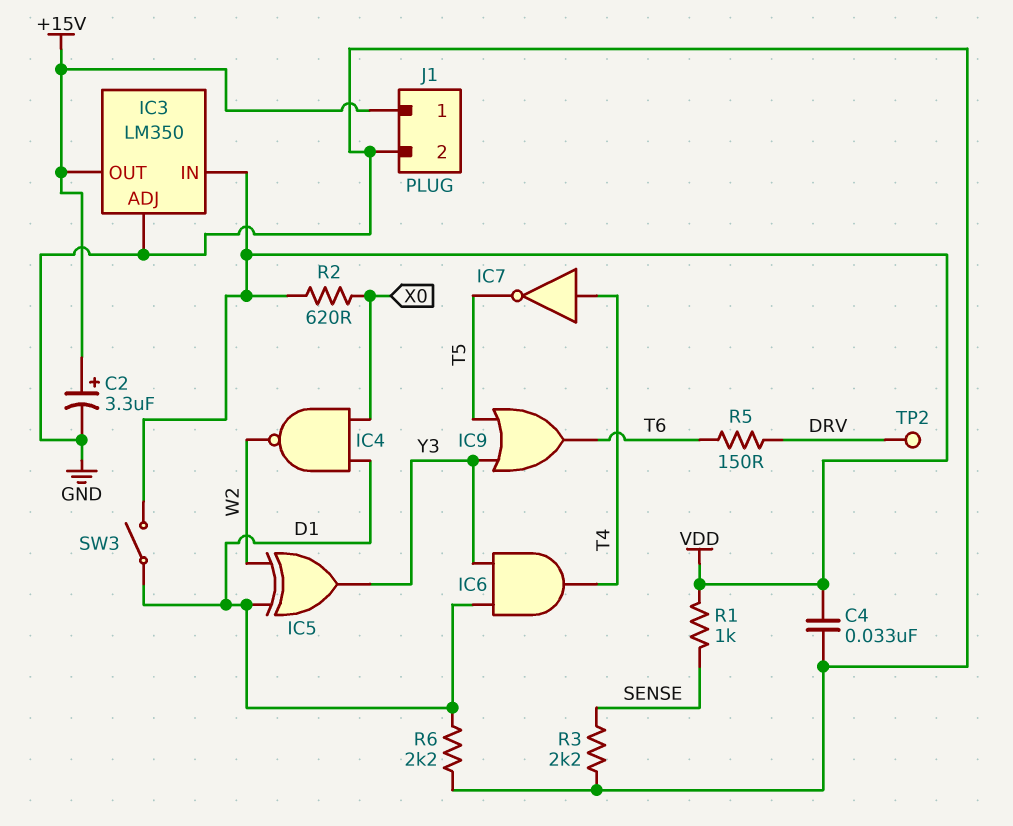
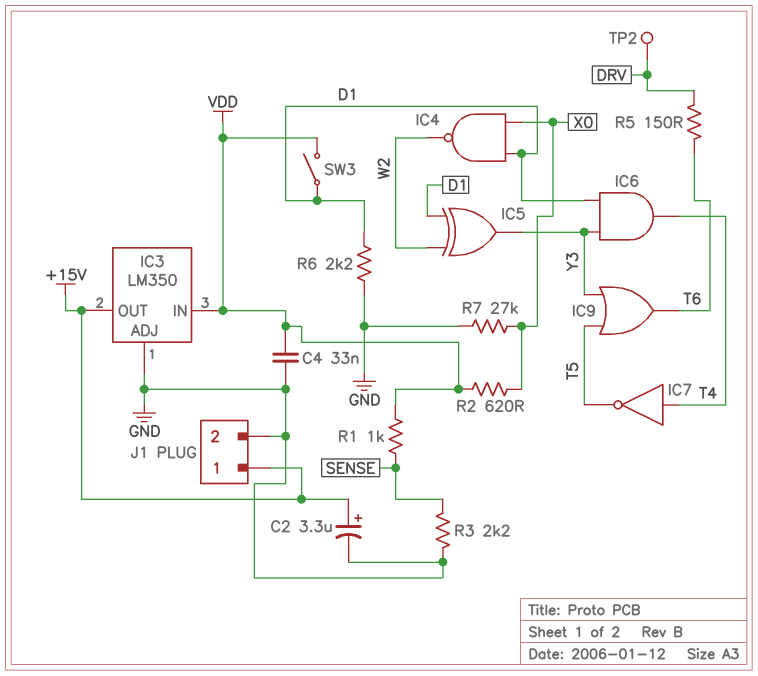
R7: none -> 27k (GND, X0)

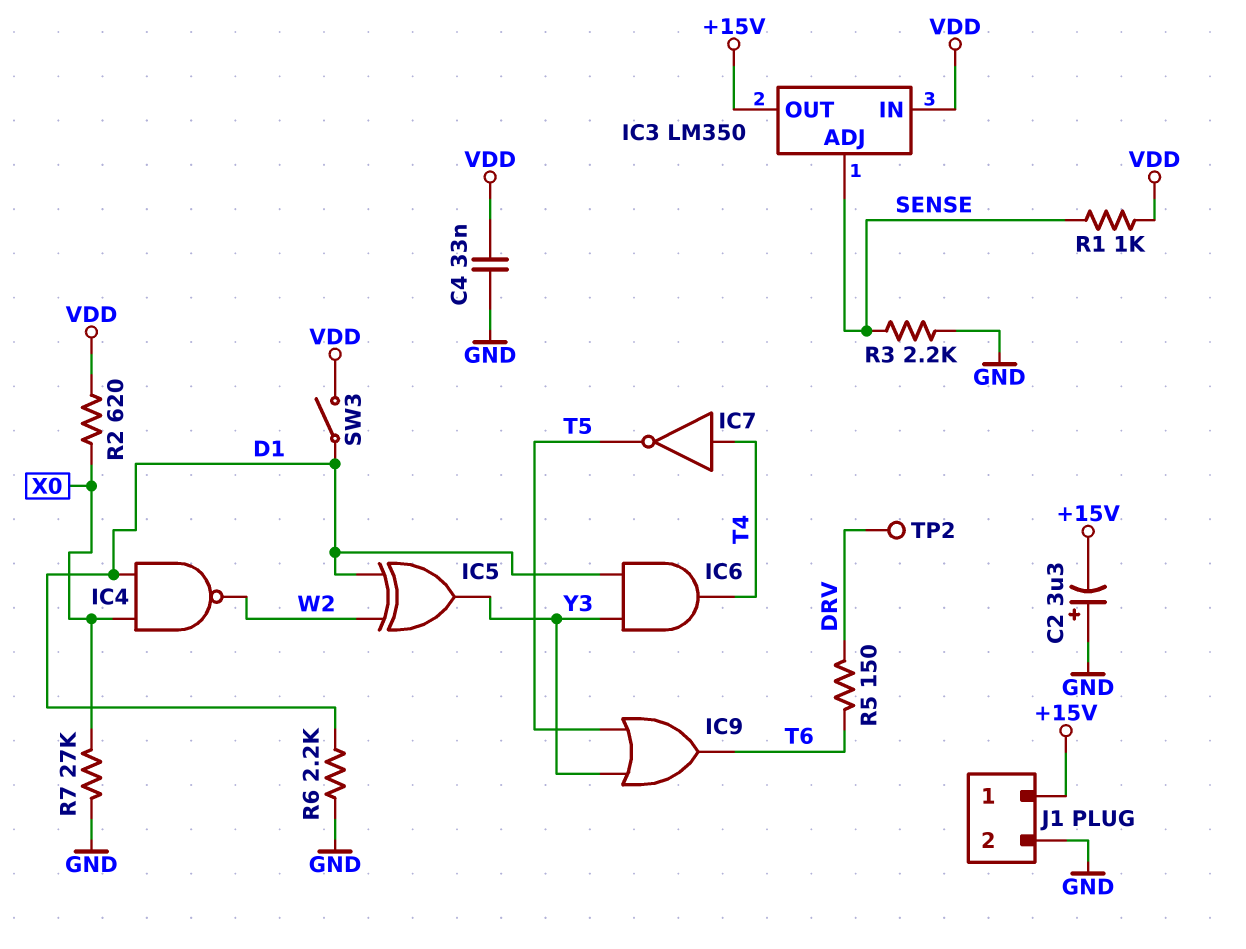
C2: 3.3uF (plus +15V, minus GND) -> 3.3uF (plus GND, minus +15V)
IC3 pin ADJ: GND -> SENSE

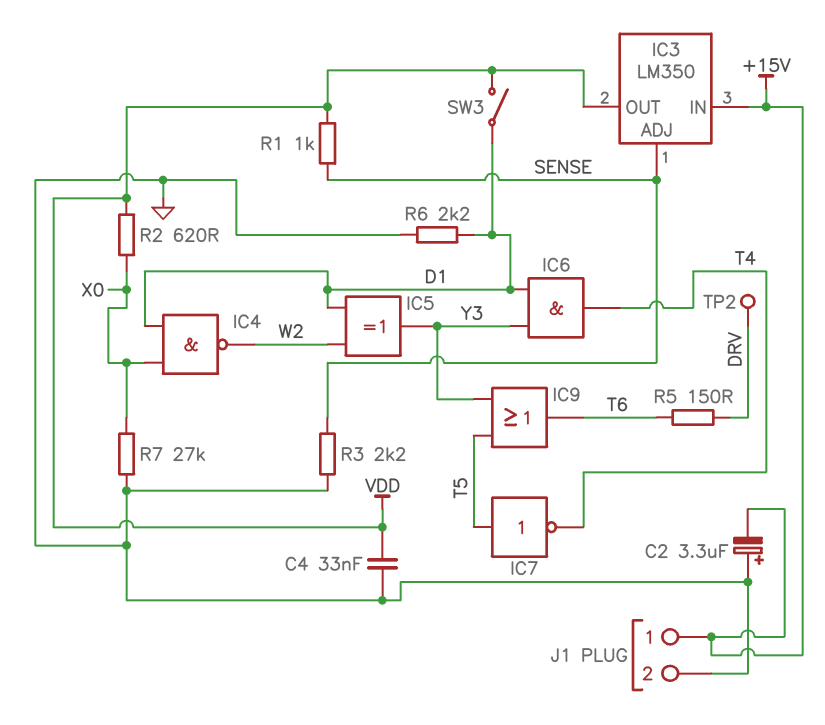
IC3 pin IN: VDD -> +15V
IC3 pin OUT: +15V -> VDD
IC7: NOT (in T4, out T5) -> NOT (in T5, out T4)

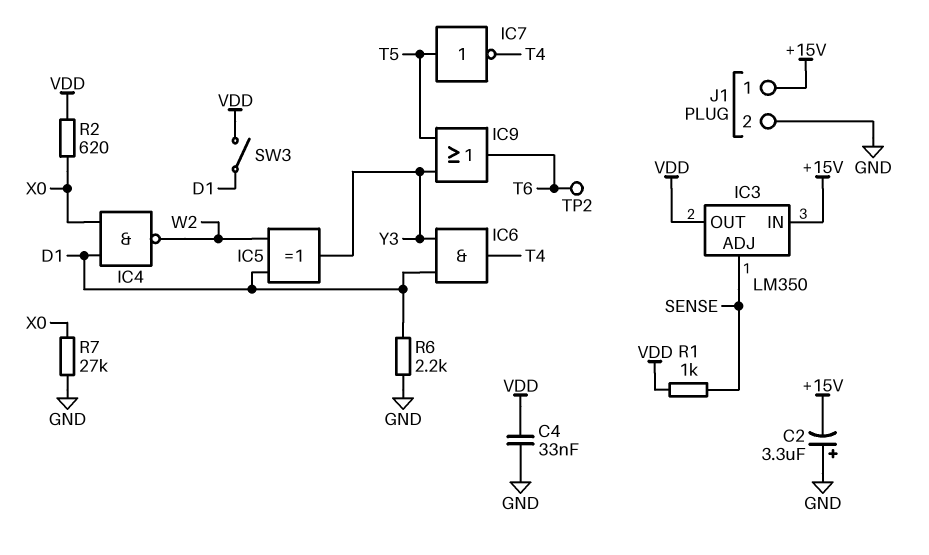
R3: 2.2k (GND, SENSE) -> none
R5: 150 (DRV, T6) -> none
TP2: test point (DRV) -> test point (T6)

